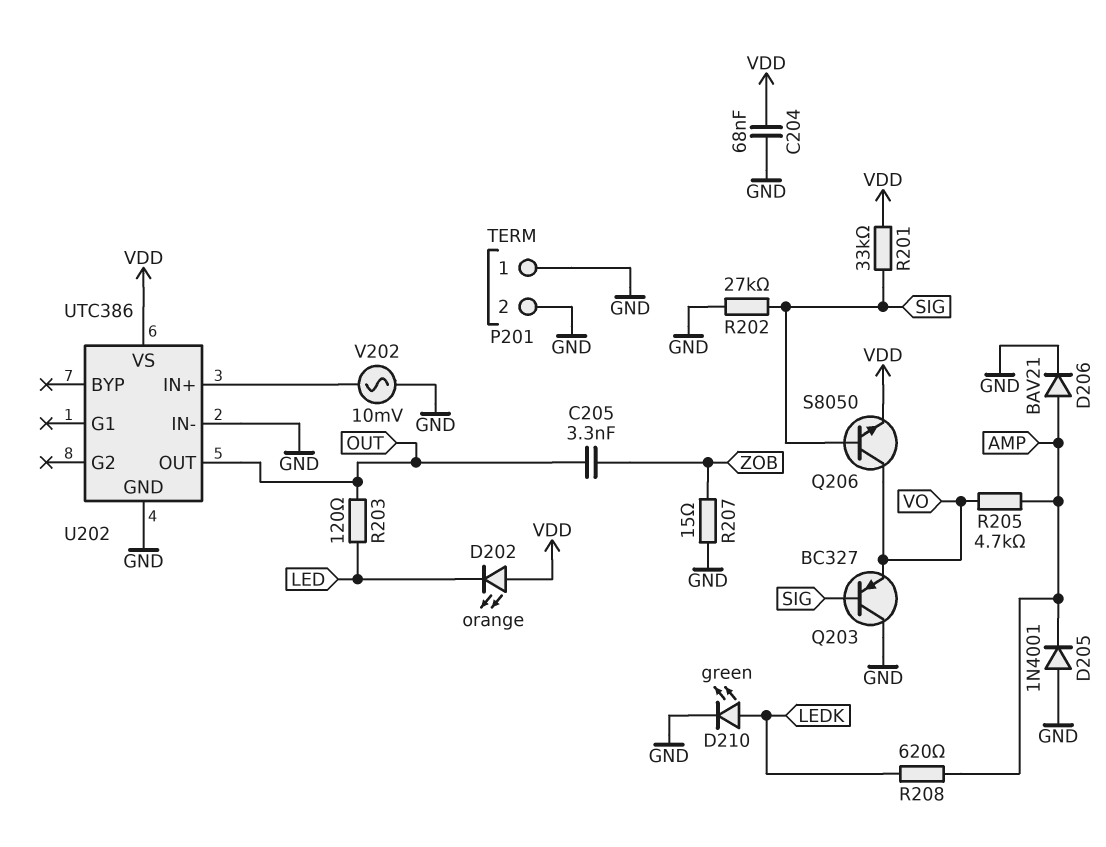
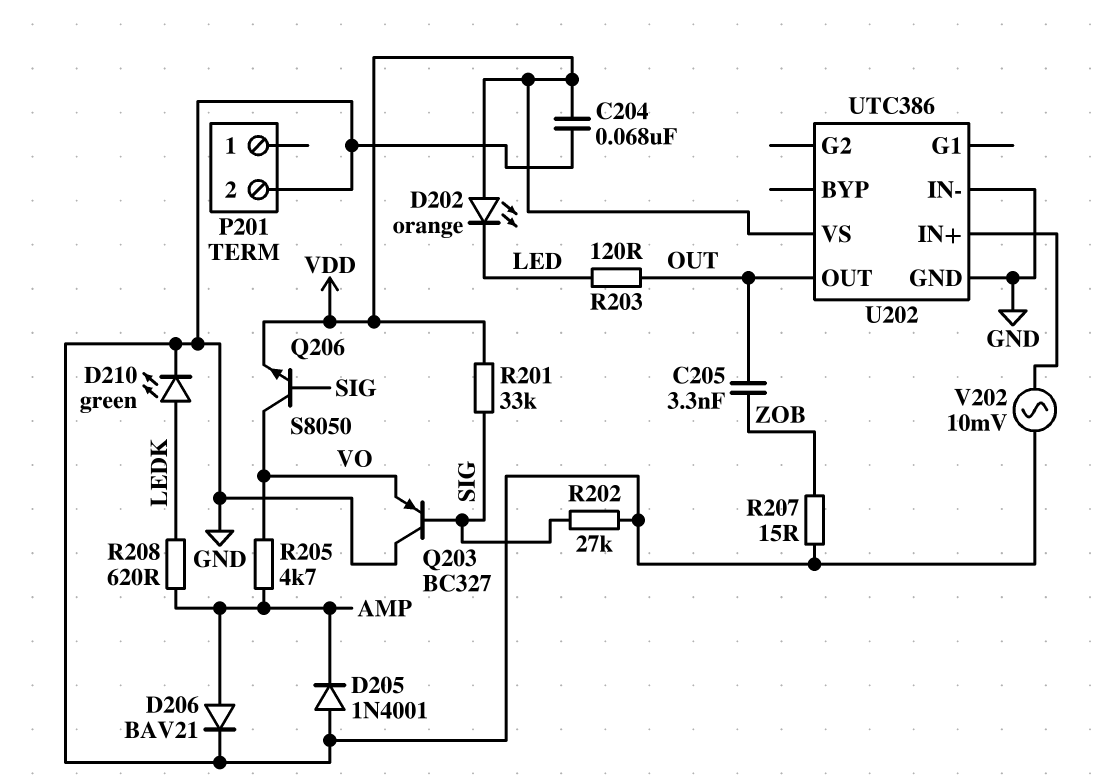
P201 pin 1: GND -> none

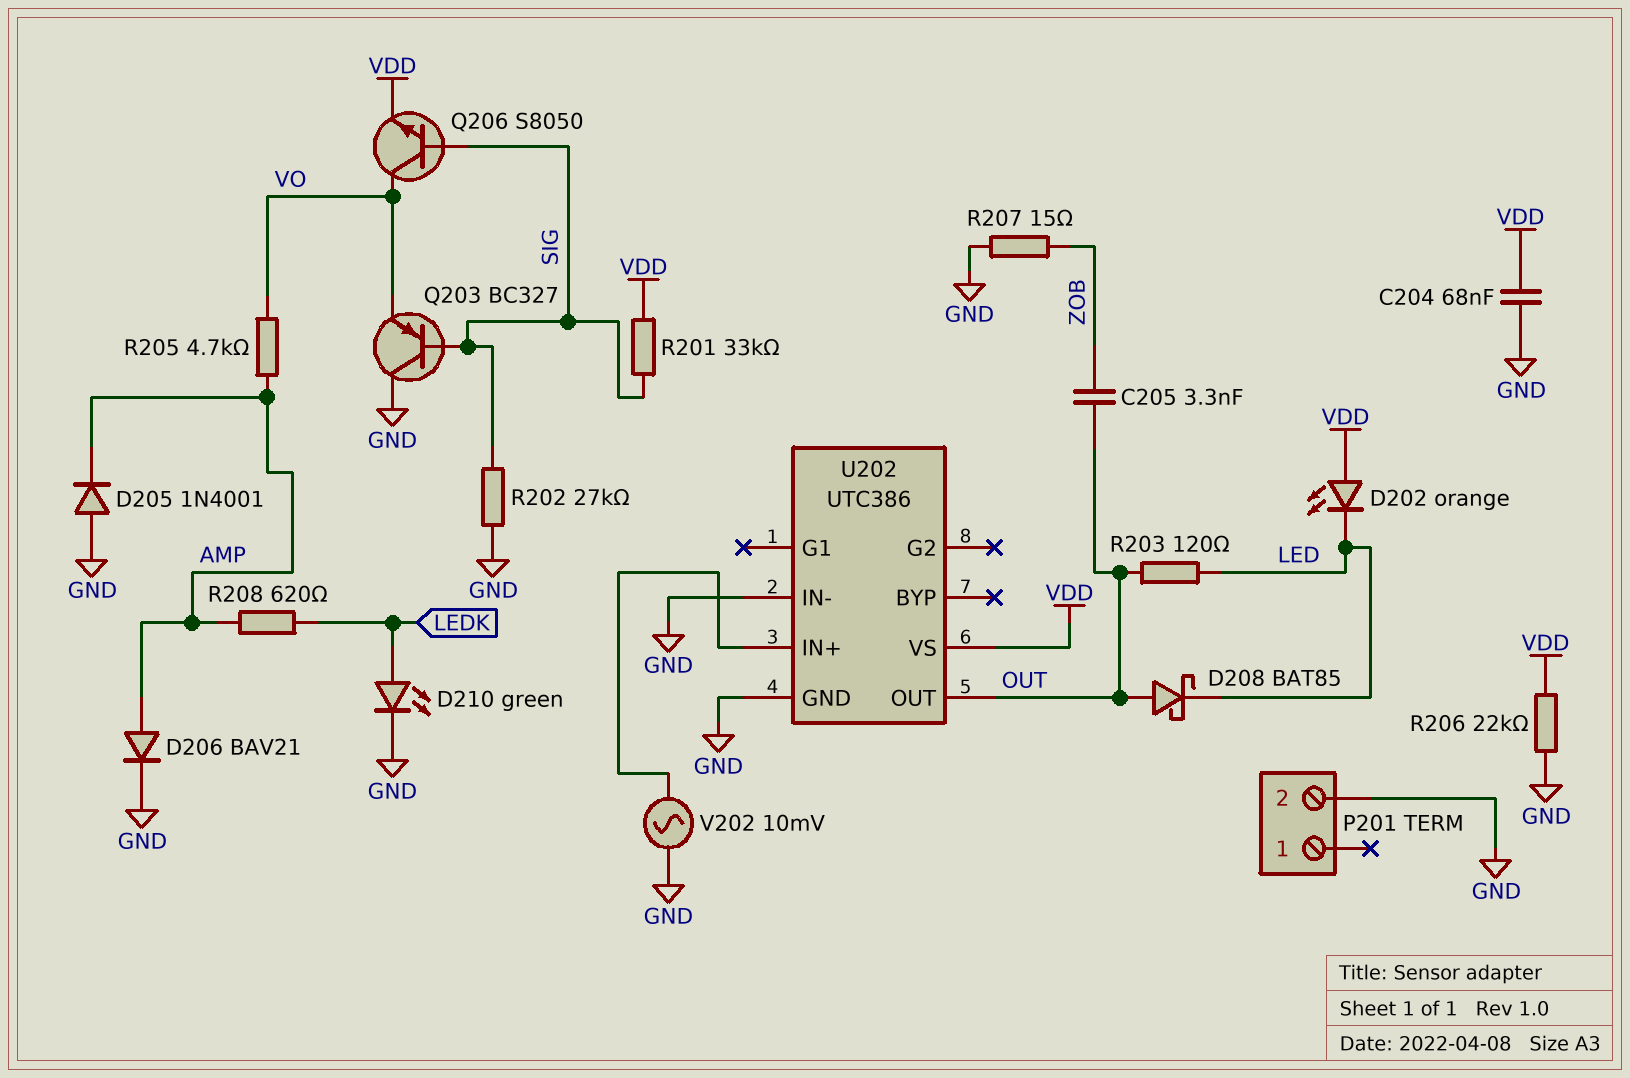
D208: none -> schottky BAT85 (A OUT, K LED)
R206: none -> 22k (GND, VDD)

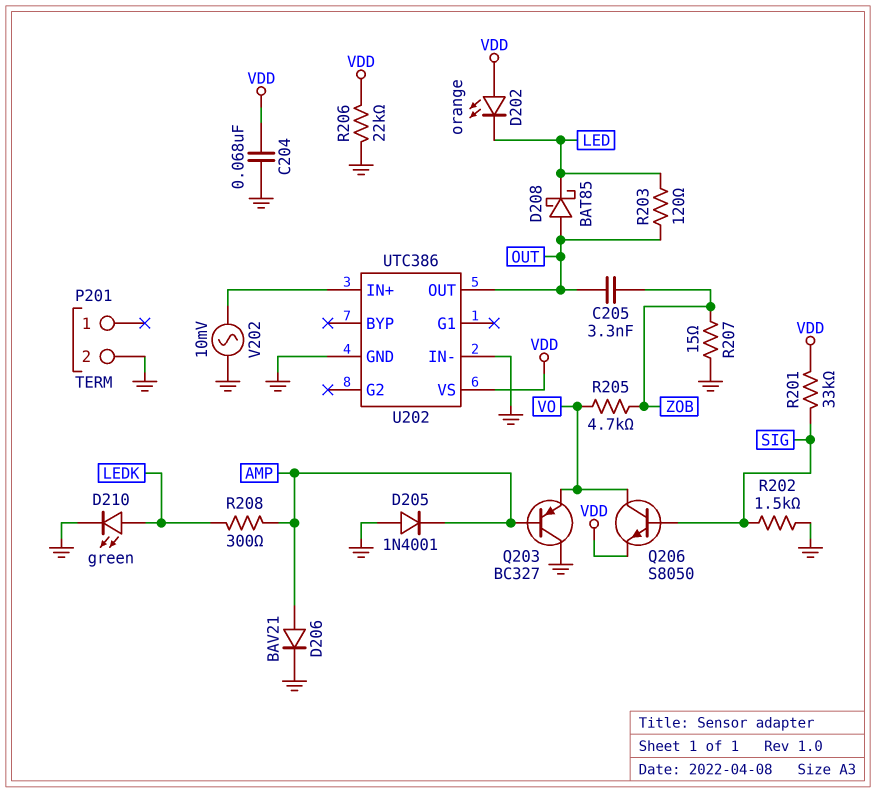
Q203: PNP BC327 (B SIG, C GND, E VO) -> PNP BC327 (B AMP, C GND, E VO)
R202: 27k (GND, SIG) -> 1.5k (GND, SIG)
R205: 4.7k (AMP, VO) -> 4.7k (VO, ZOB)
R208: 620 (AMP, LEDK) -> 300 (AMP, LEDK)

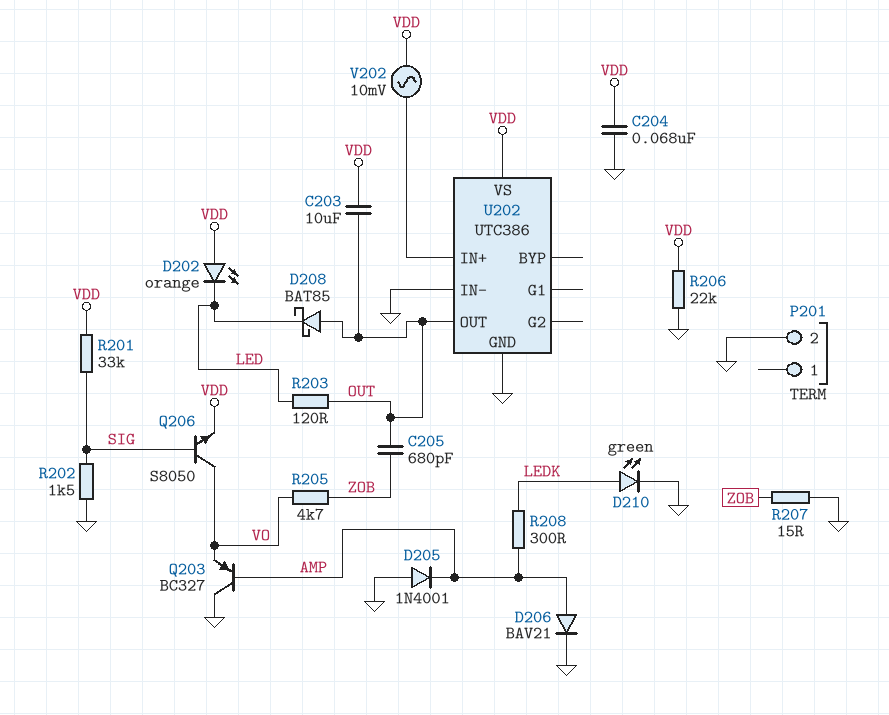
C203: none -> 10uF (OUT, VDD)
C205: 3.3nF (OUT, ZOB) -> 680pF (OUT, ZOB)
V202: AC 10mV (GND, U202/IN+) -> AC 10mV (U202/IN+, VDD)

